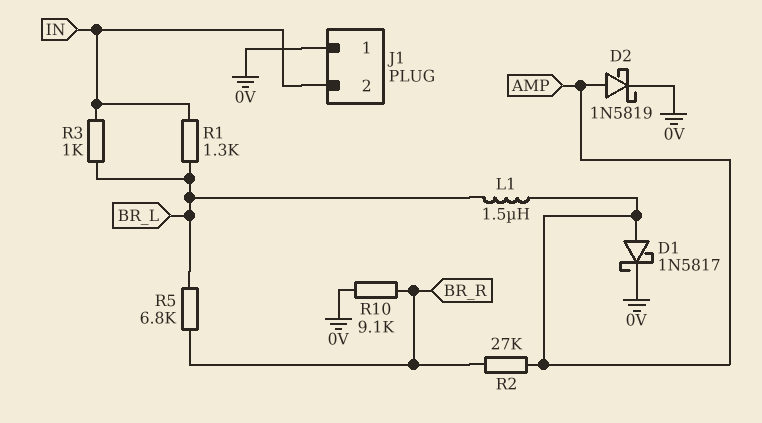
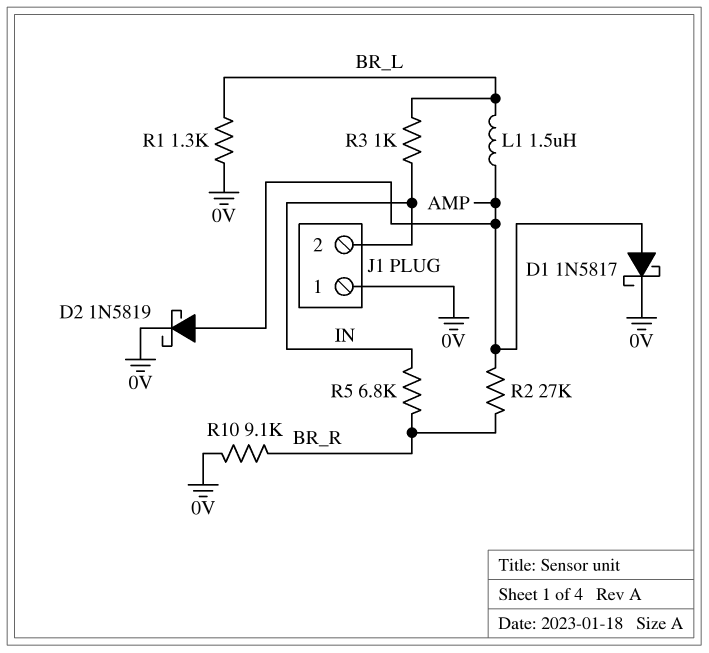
R1: 1.3k (BR_L, IN) -> 1.3k (0V, BR_L)
R5: 6.8k (BR_L, BR_R) -> 6.8k (BR_R, IN)

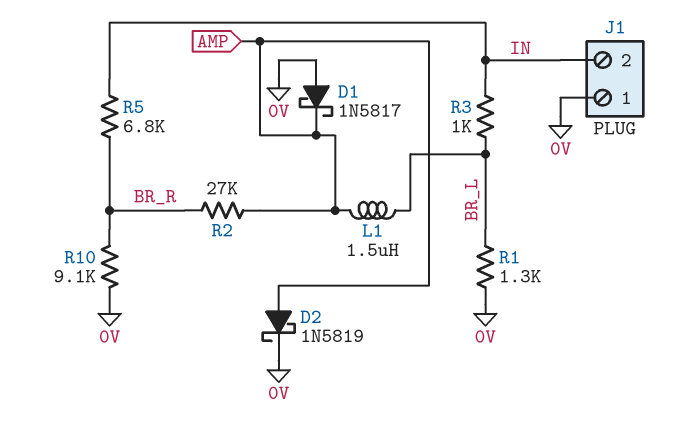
D1: schottky 1N5817 (A AMP, K 0V) -> schottky 1N5817 (A 0V, K AMP)

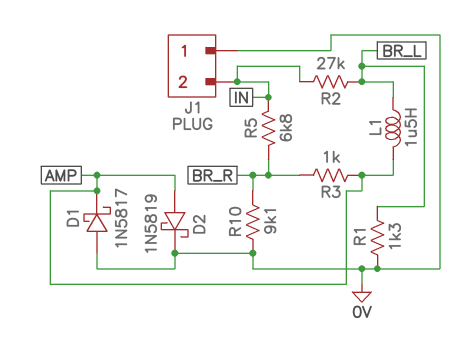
R2: 27k (AMP, BR_R) -> 27k (BR_L, IN)
R3: 1k (BR_L, IN) -> 1k (AMP, BR_R)

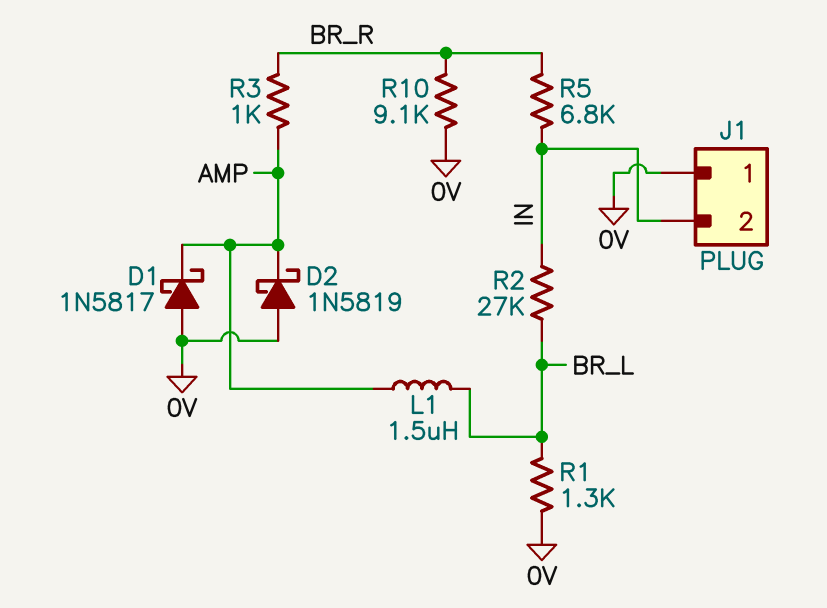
D2: schottky 1N5819 (A AMP, K 0V) -> schottky 1N5819 (A 0V, K AMP)

